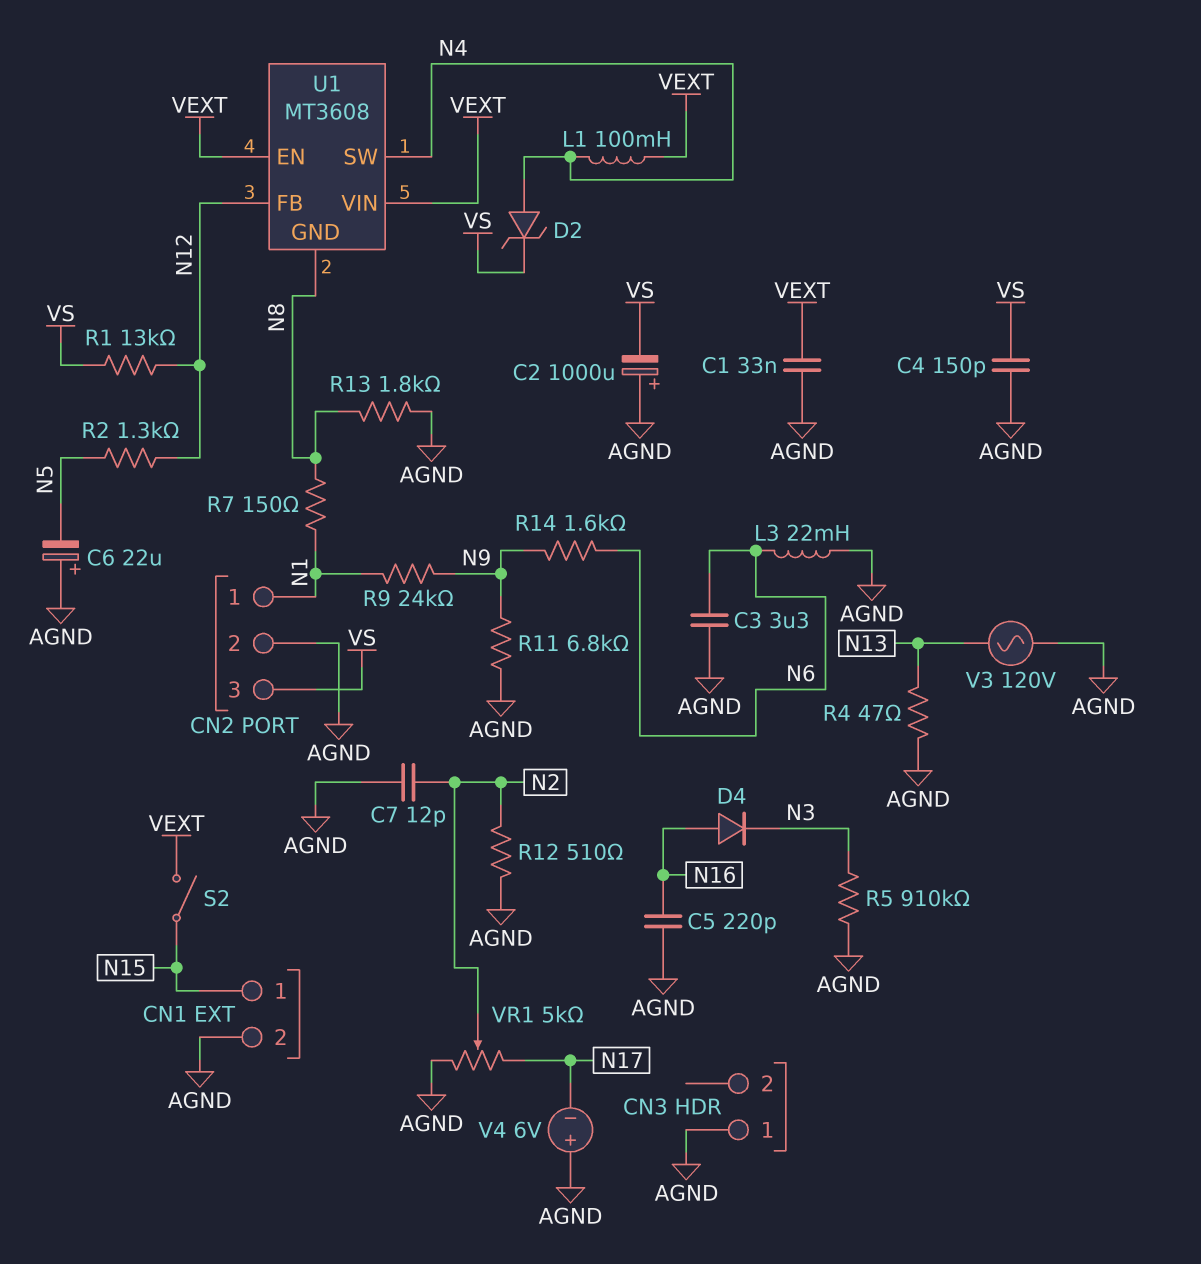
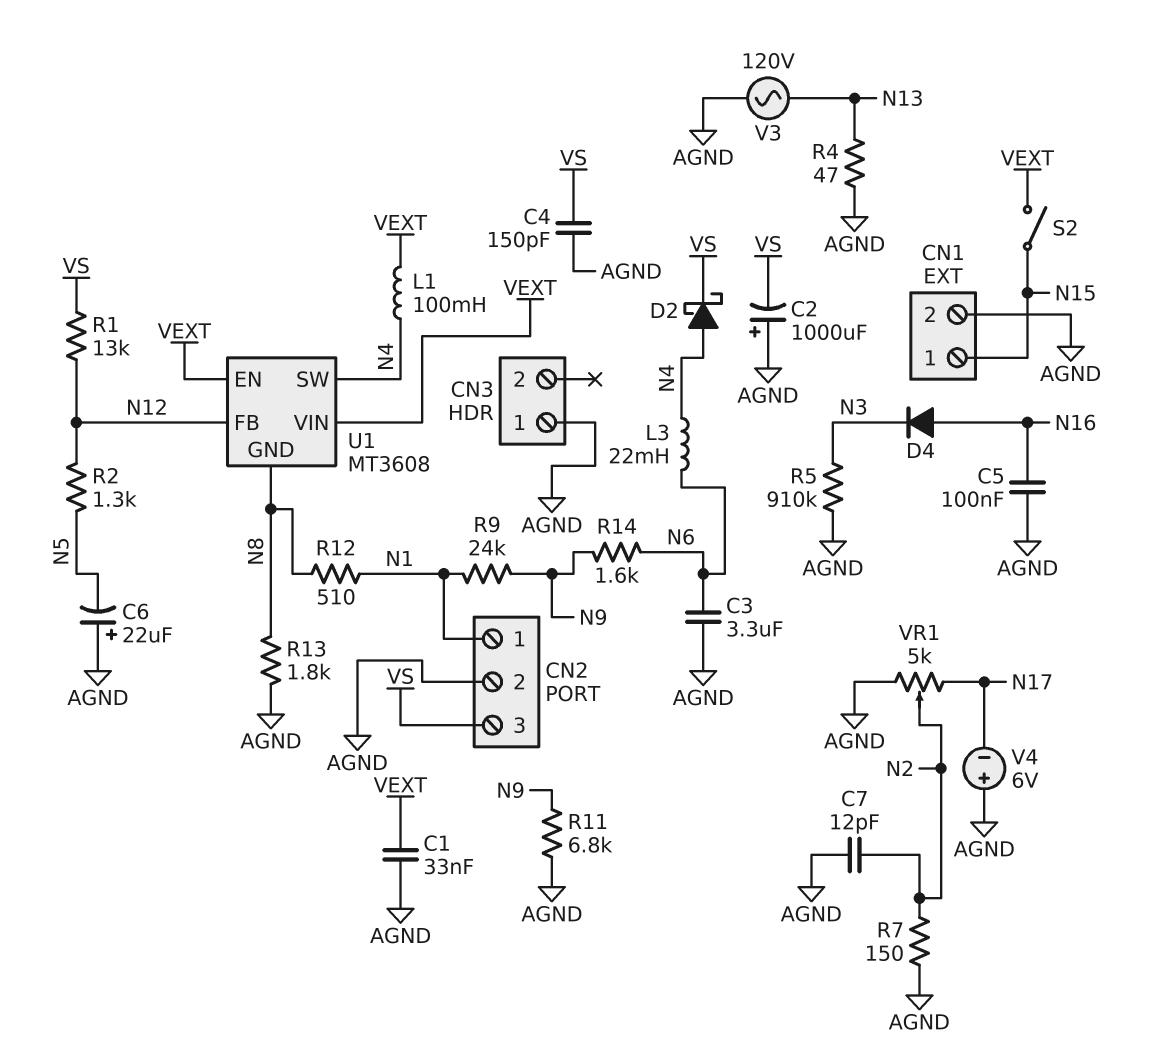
C5: 220pF (AGND, N16) -> 100nF (AGND, N16)
D2: zener (A N4, K VS) -> schottky (A N4, K VS)
L3: 22mH (AGND, N6) -> 22mH (N4, N6)
R7: 150 (N1, N8) -> 150 (AGND, N2)
R12: 510 (AGND, N2) -> 510 (N1, N8)

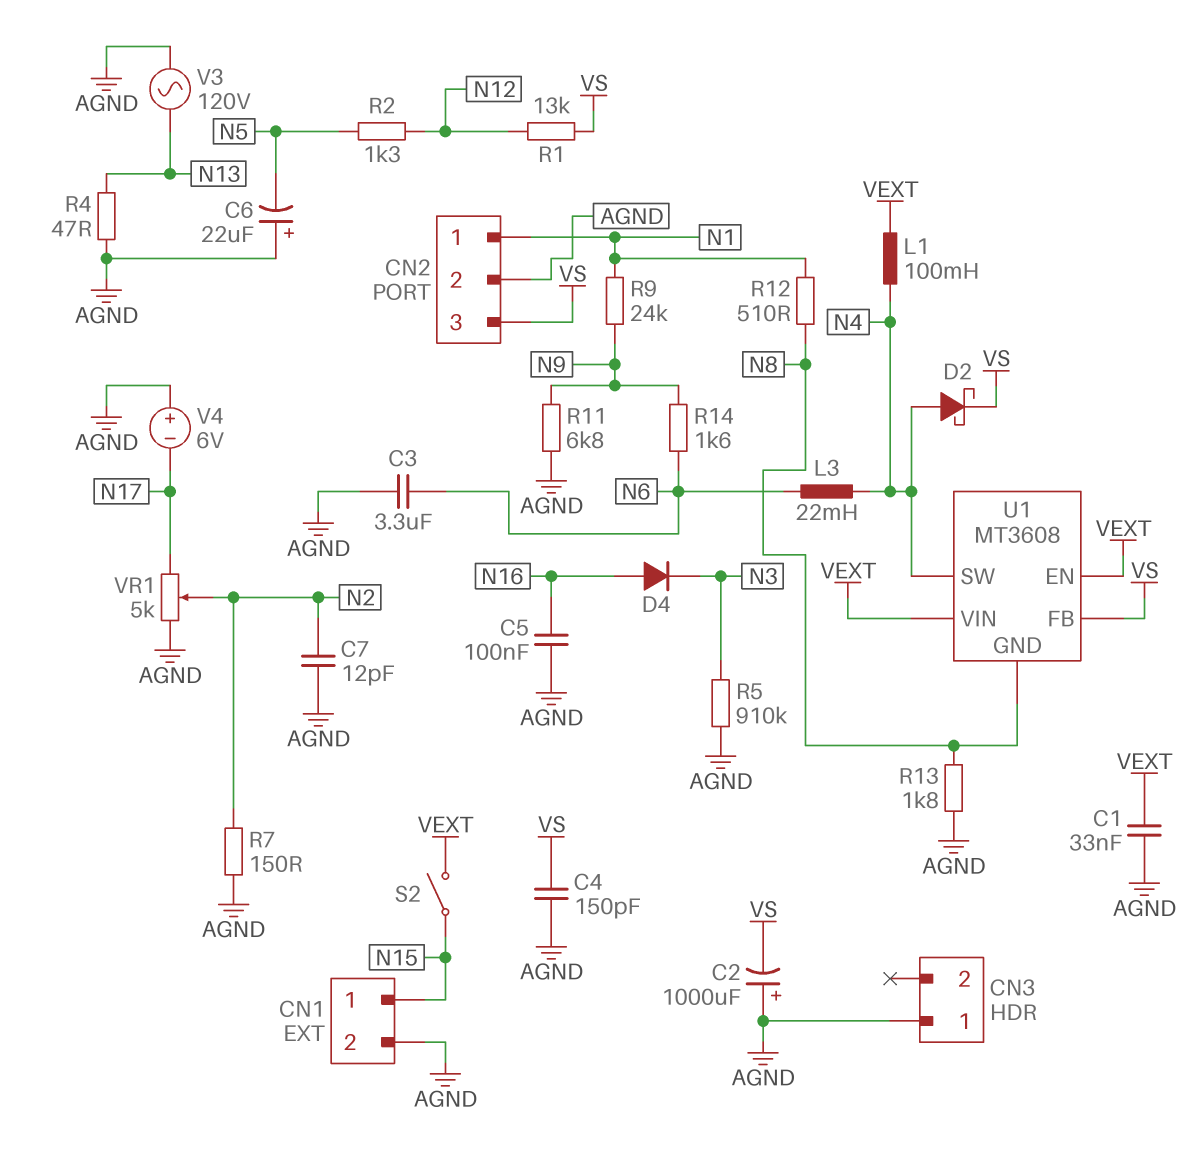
U1 pin FB: N12 -> VS

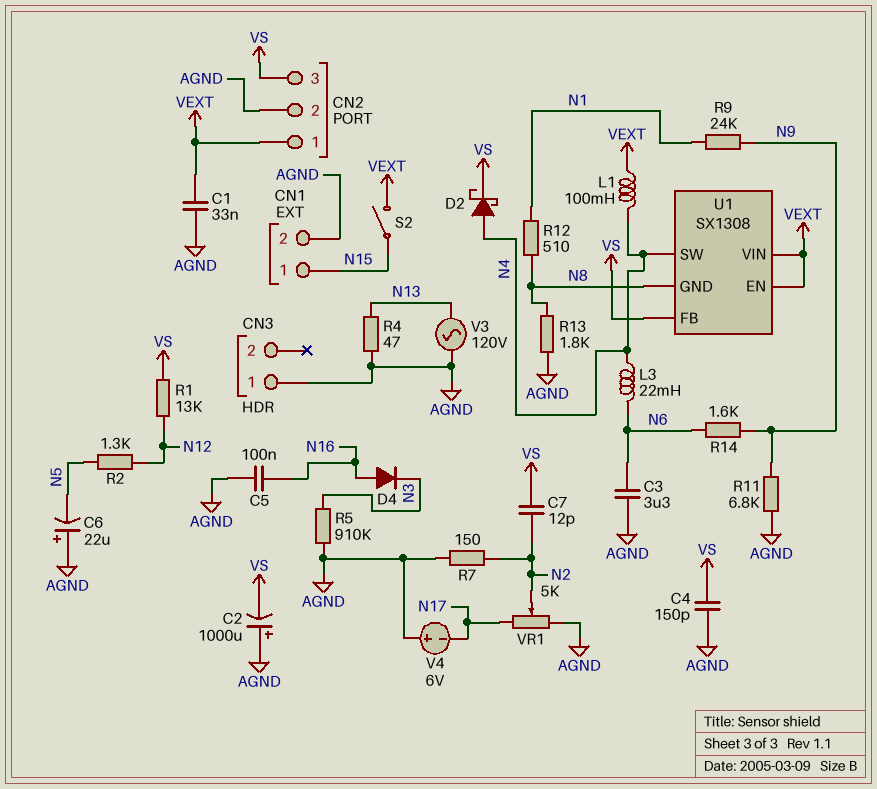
C7: 12pF (AGND, N2) -> 12pF (N2, VS)
CN2 pin 1: N1 -> VEXT
U1: MT3608 -> SX1308

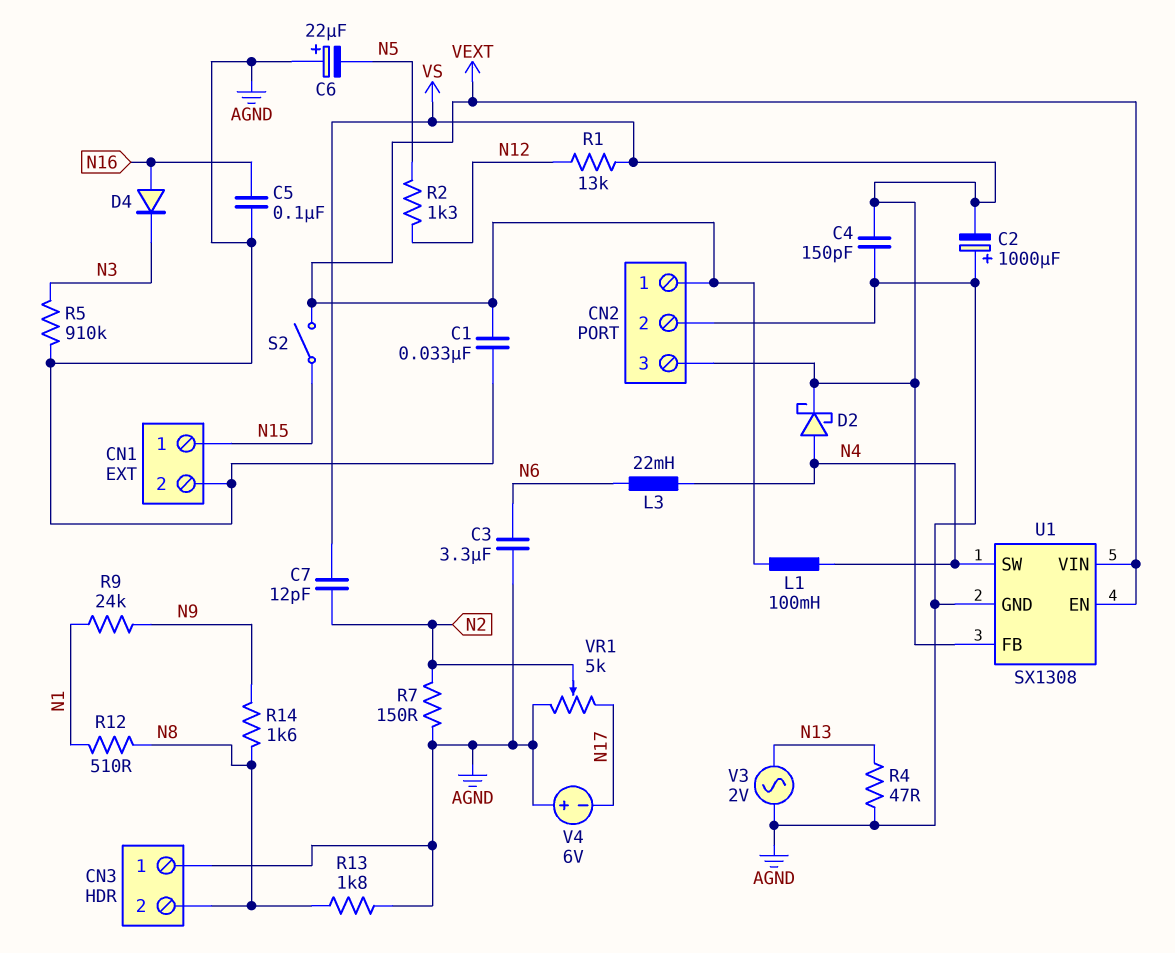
CN3 pin 2: none -> N8
R11: 6.8k (AGND, N9) -> none
R14: 1.6k (N6, N9) -> 1.6k (N8, N9)
U1 pin GND: N8 -> AGND
V3: AC 120V (AGND, N13) -> AC 2V (AGND, N13)

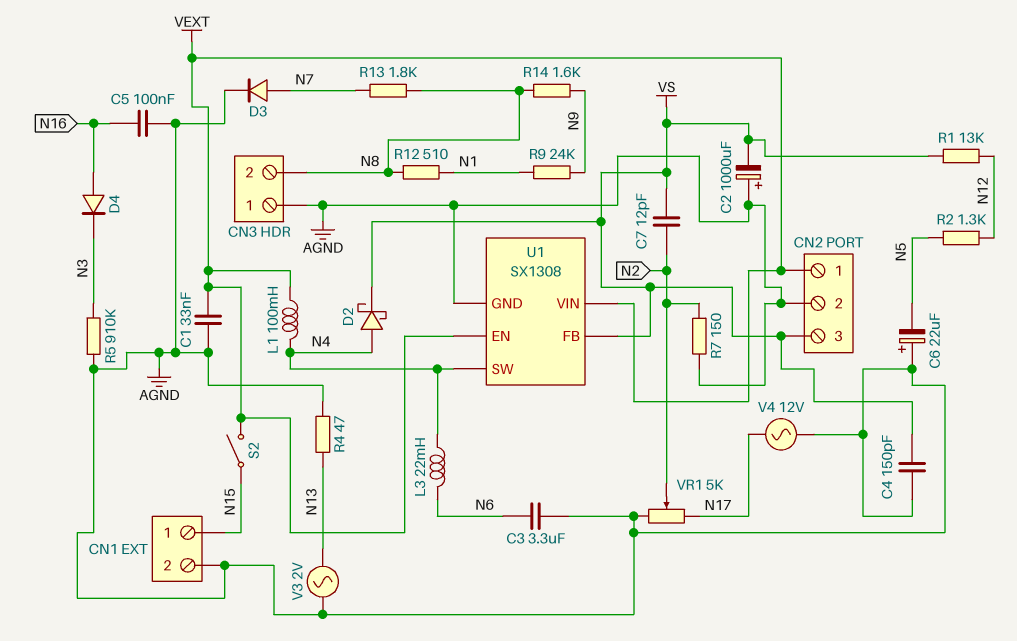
D3: none -> diode (A N7, K AGND)
R13: 1.8k (AGND, N8) -> 1.8k (N7, N8)
V4: 6V (plus AGND, minus N17) -> AC 12V (AGND, N17)

